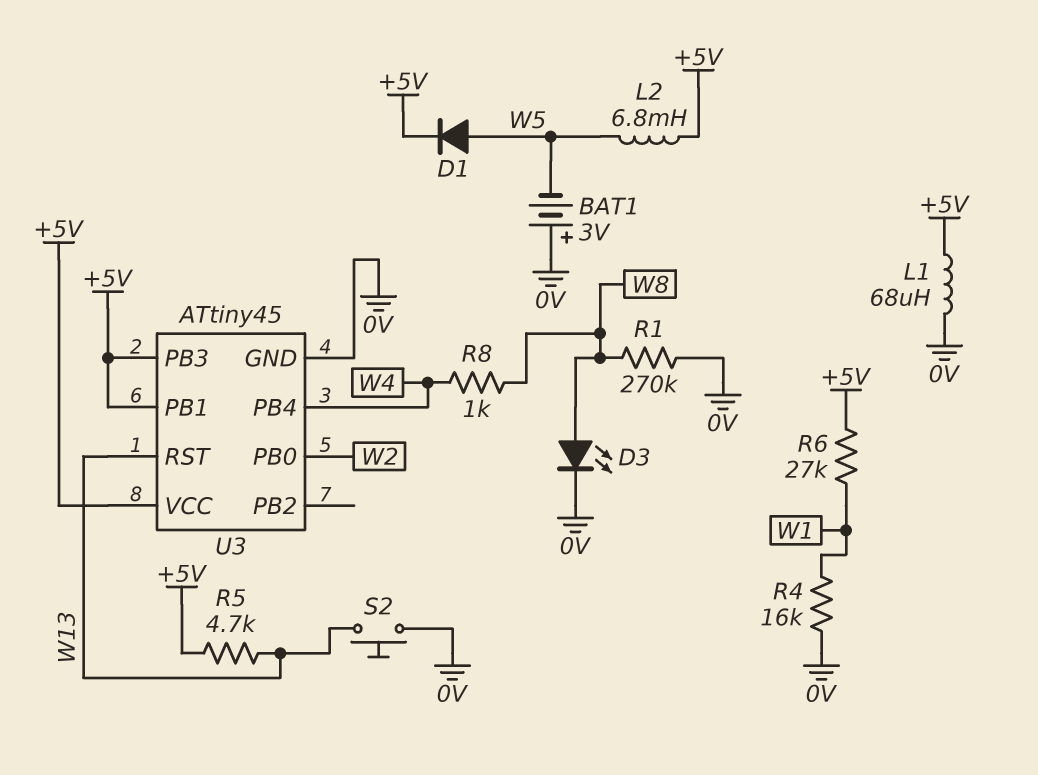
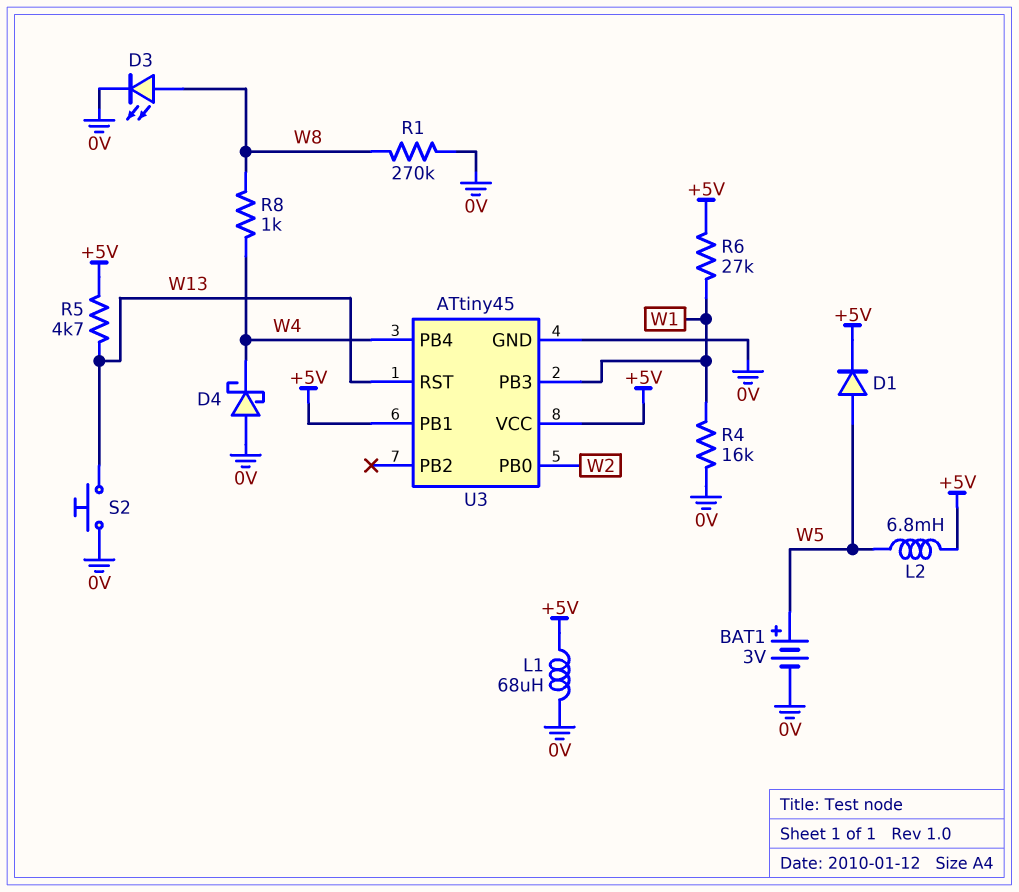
BAT1: 3V (plus 0V, minus W5) -> 3V (plus W5, minus 0V)
D4: none -> schottky (A 0V, K W4)
U3 pin PB3: +5V -> W1

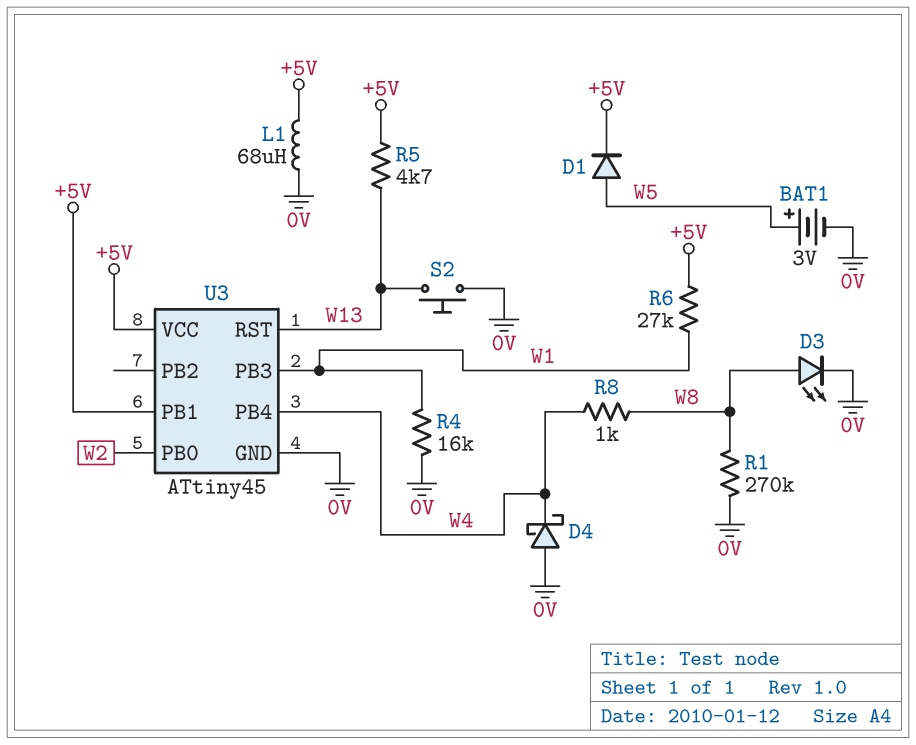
L2: 6.8mH (+5V, W5) -> none

